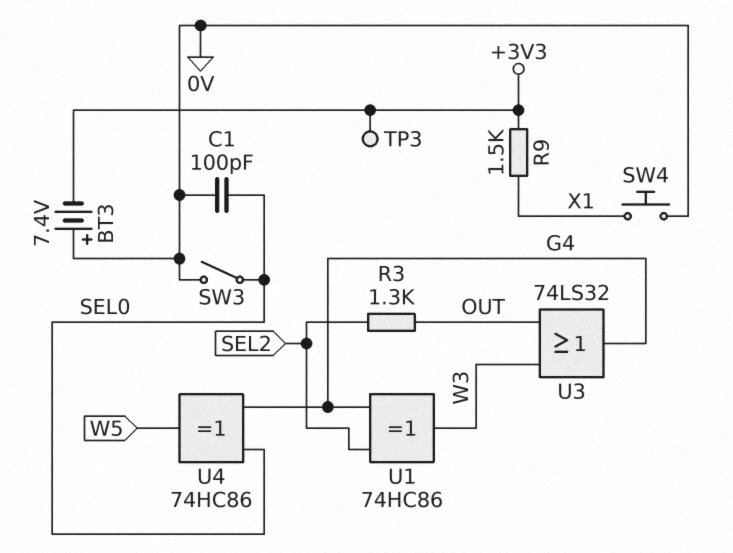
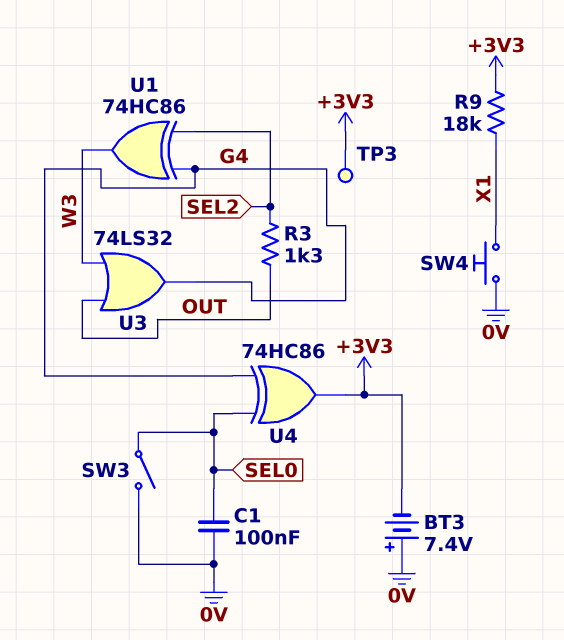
C1: 100pF (0V, SEL0) -> 100nF (0V, SEL0)
R9: 1.5k (+3V3, X1) -> 18k (+3V3, X1)
U4: XOR 74HC86 (in G4, in SEL0, out W5) -> XOR 74HC86 (in G4, in SEL0, out +3V3)

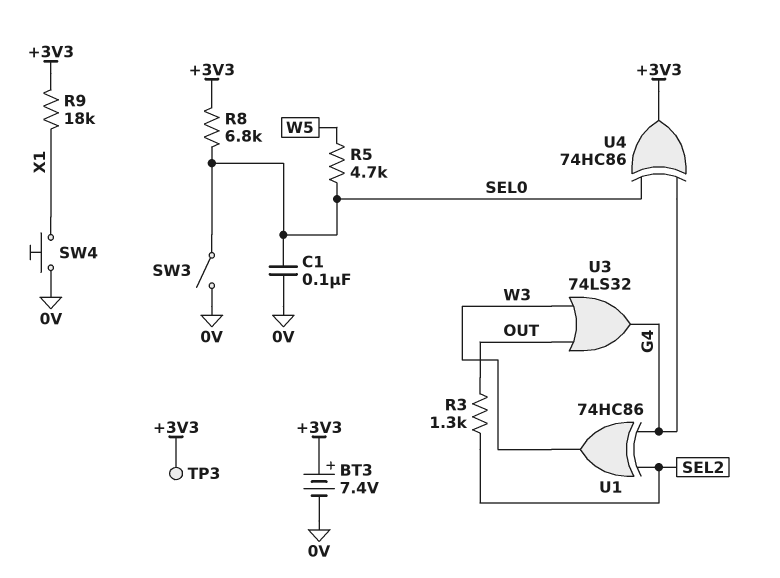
BT3: 7.4V (plus 0V, minus +3V3) -> 7.4V (plus +3V3, minus 0V)
R5: none -> 4.7k (SEL0, W5)
R8: none -> 6.8k (+3V3, SEL0)

